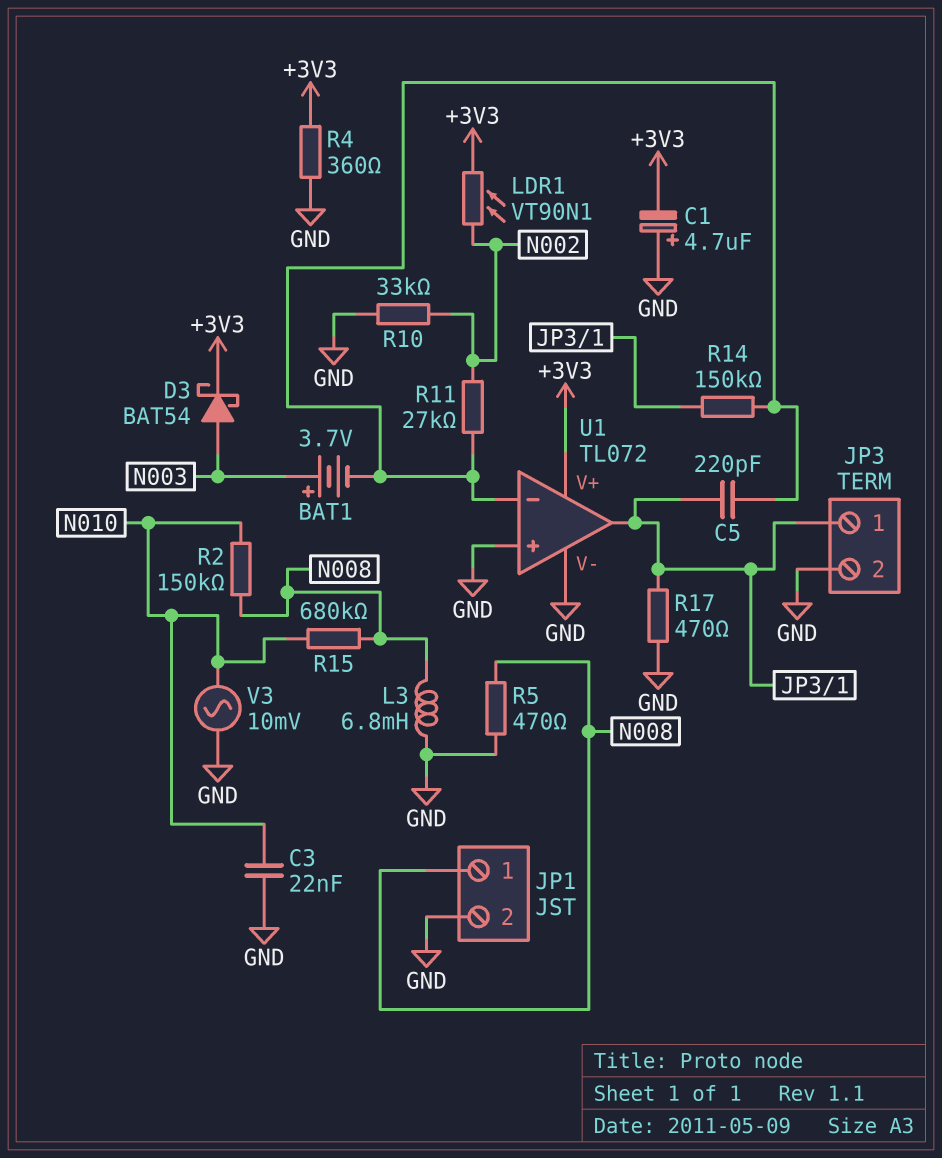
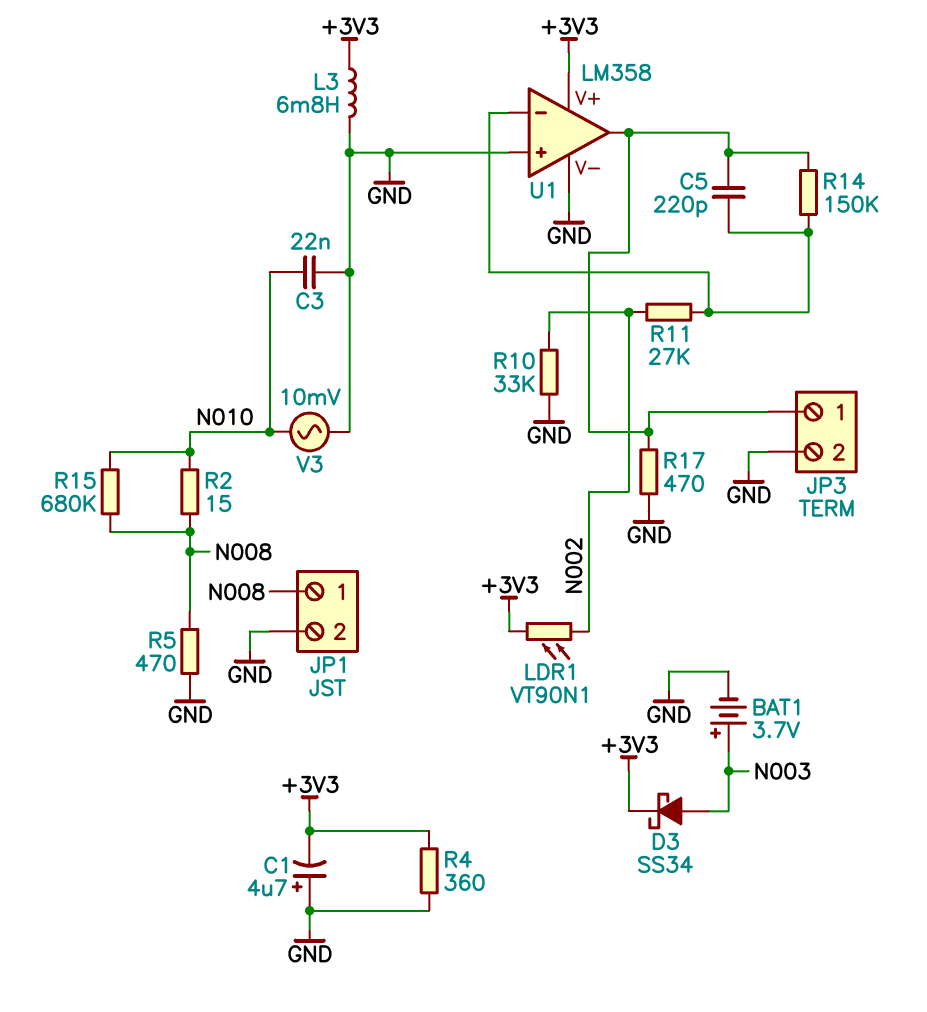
BAT1: 3.7V (plus N003, minus U1/in-) -> 3.7V (plus N003, minus GND)
D3: schottky BAT54 (A N003, K +3V3) -> schottky SS34 (A N003, K +3V3)
L3: 6.8mH (GND, N008) -> 6.8mH (+3V3, GND)
R2: 150k (N008, N010) -> 15 (N008, N010)
U1: TL072 -> LM358

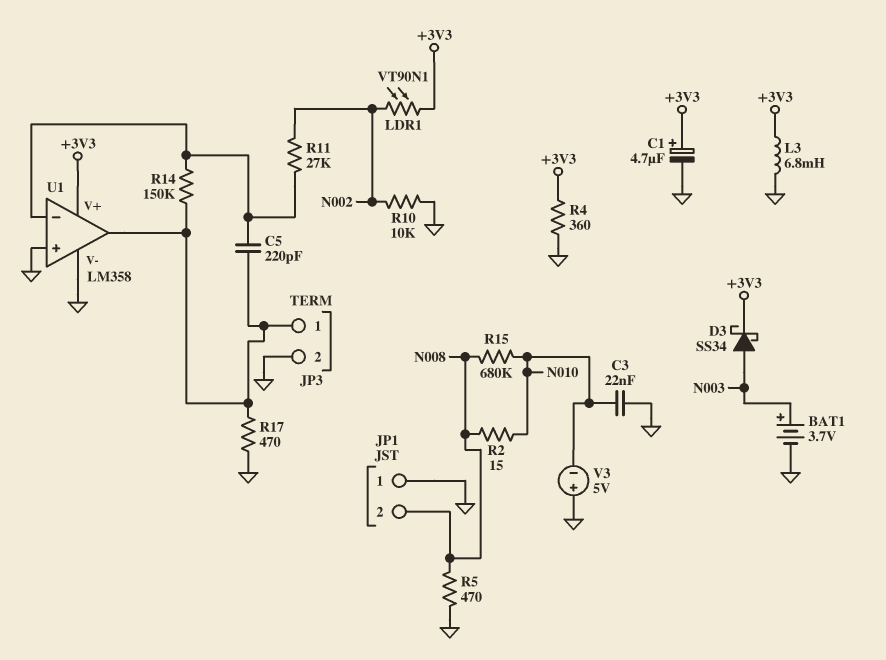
C1: 4.7uF (plus GND, minus +3V3) -> 4.7uF (plus +3V3, minus GND)
JP1 pin 1: N008 -> GND
JP1 pin 2: GND -> N008
R10: 33k (GND, N002) -> 10k (GND, N002)
V3: AC 10mV (GND, N010) -> 5V (plus GND, minus N010)

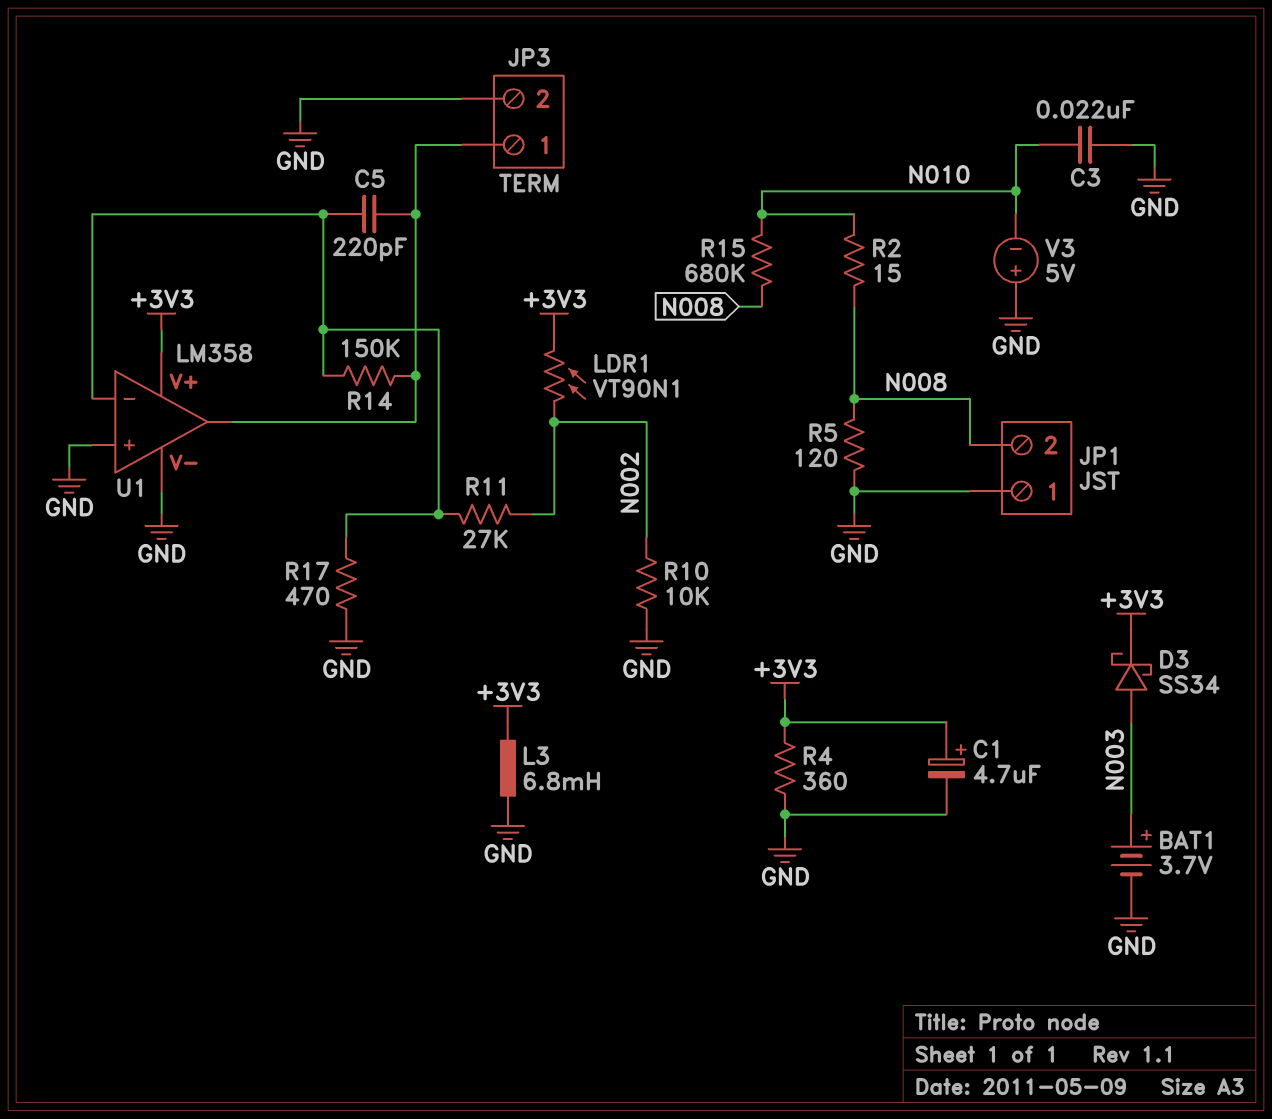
R5: 470 (GND, N008) -> 120 (GND, N008)
R17: 470 (GND, JP3/1) -> 470 (GND, U1/in-)

